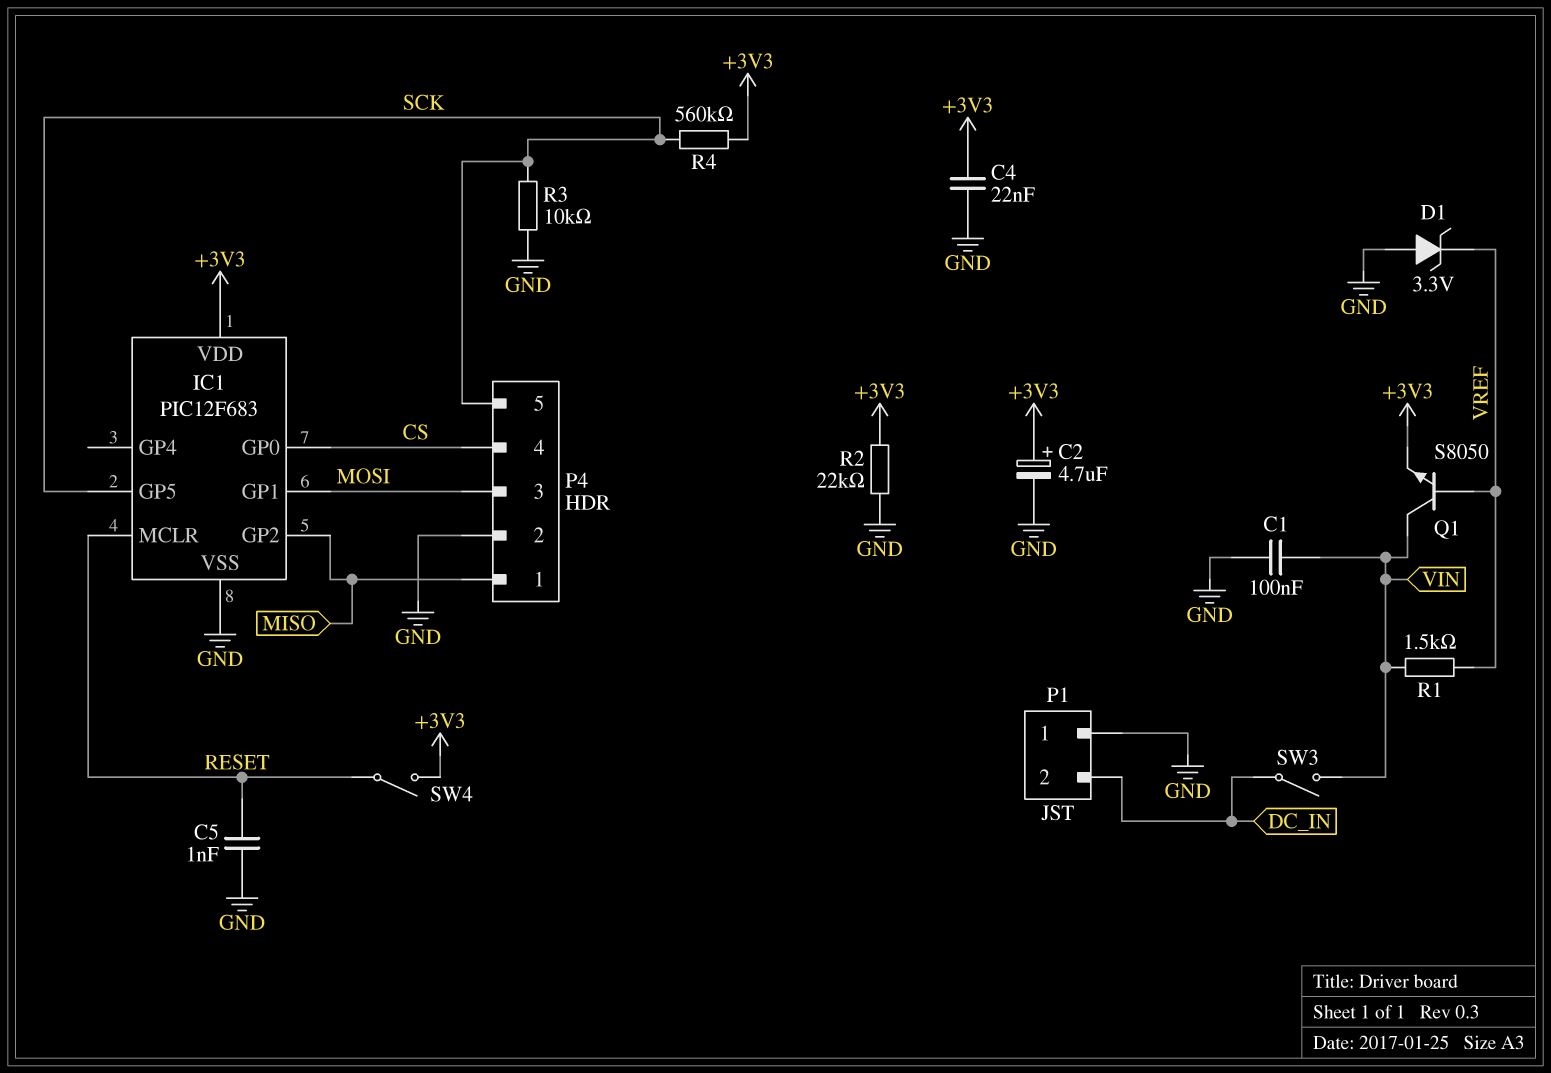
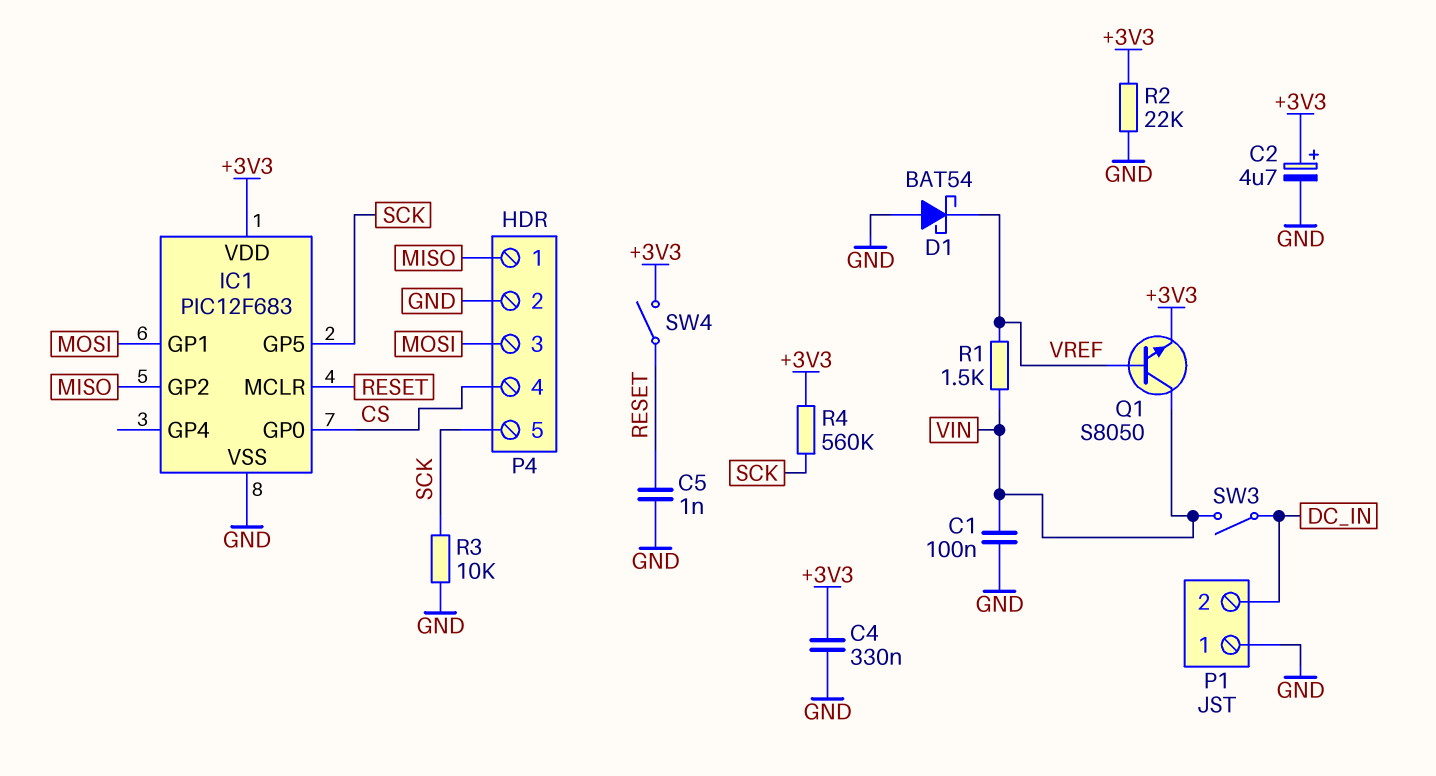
C4: 22nF (+3V3, GND) -> 330nF (+3V3, GND)
D1: zener 3.3V (A GND, K VREF) -> schottky BAT54 (A GND, K VREF)

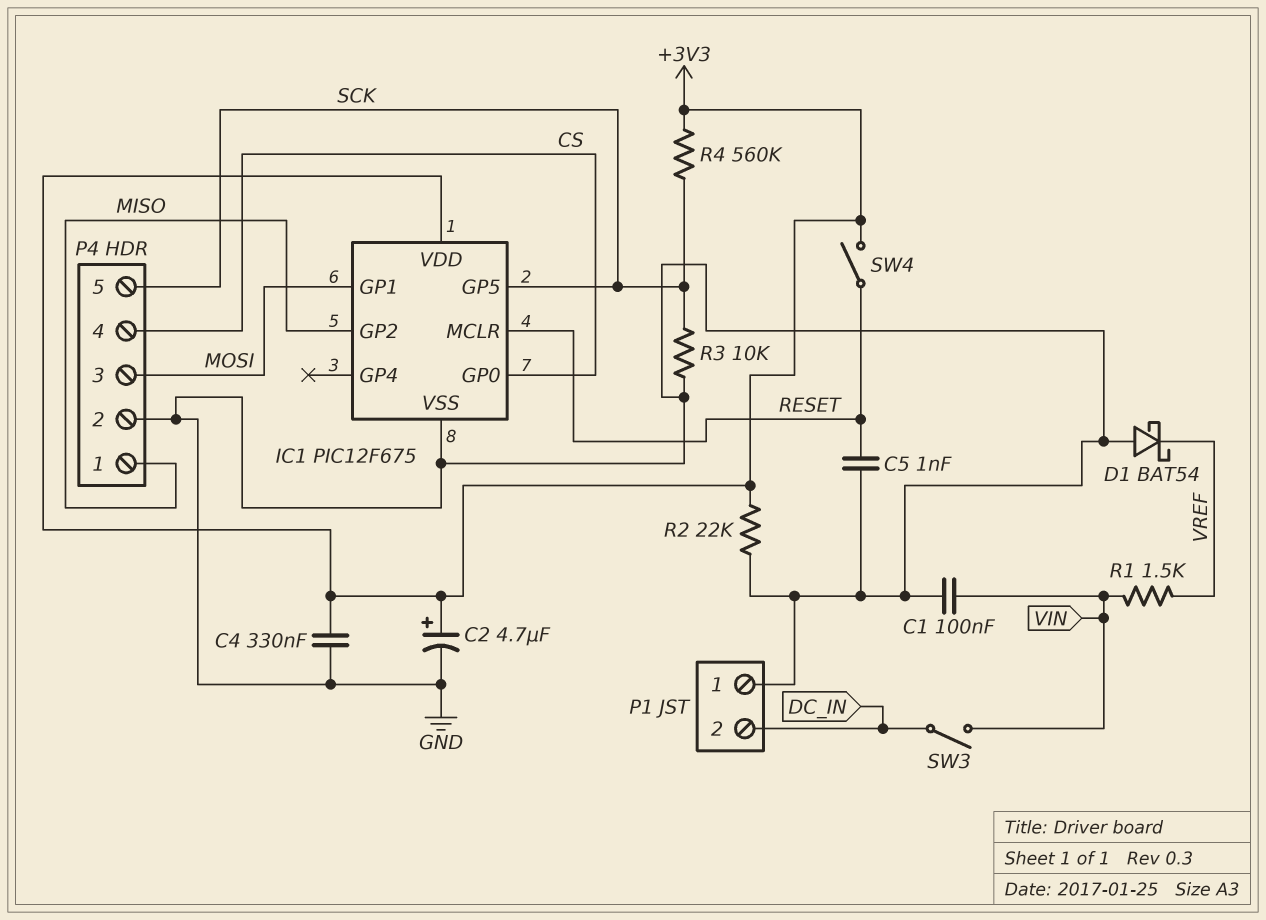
IC1: PIC12F683 -> PIC12F675
Q1: NPN S8050 (B VREF, C VIN, E +3V3) -> none

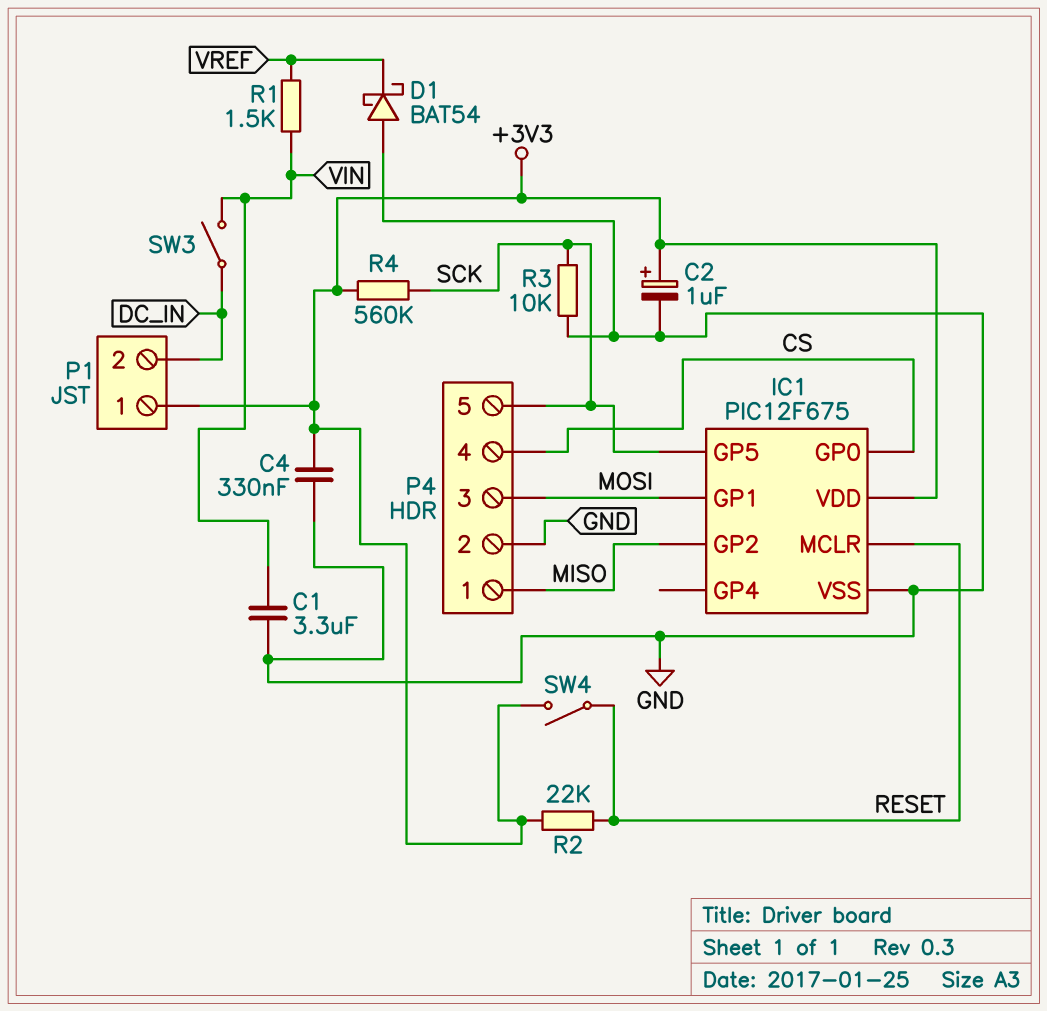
C1: 100nF (GND, VIN) -> 3.3uF (GND, VIN)
C2: 4.7uF (plus +3V3, minus GND) -> 1uF (plus +3V3, minus GND)
C5: 1nF (GND, RESET) -> none
P1 pin 1: GND -> +3V3
R2: 22k (+3V3, GND) -> 22k (+3V3, RESET)

